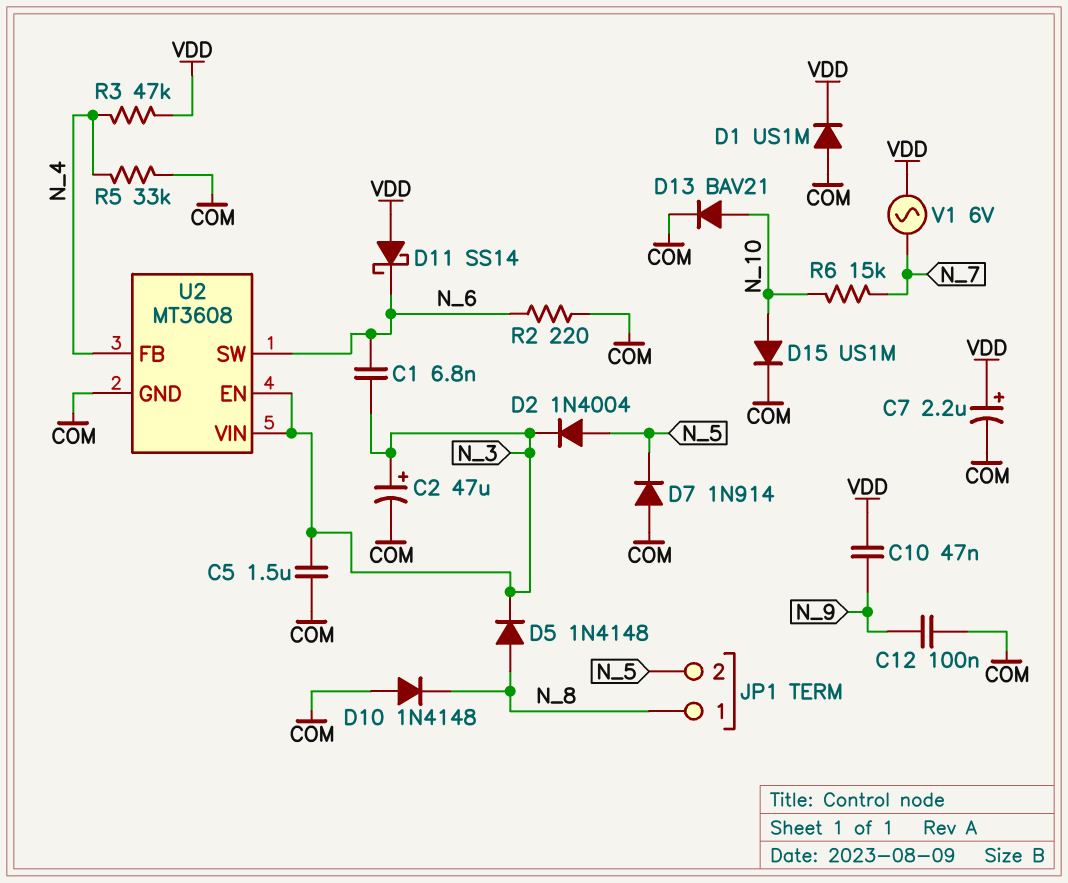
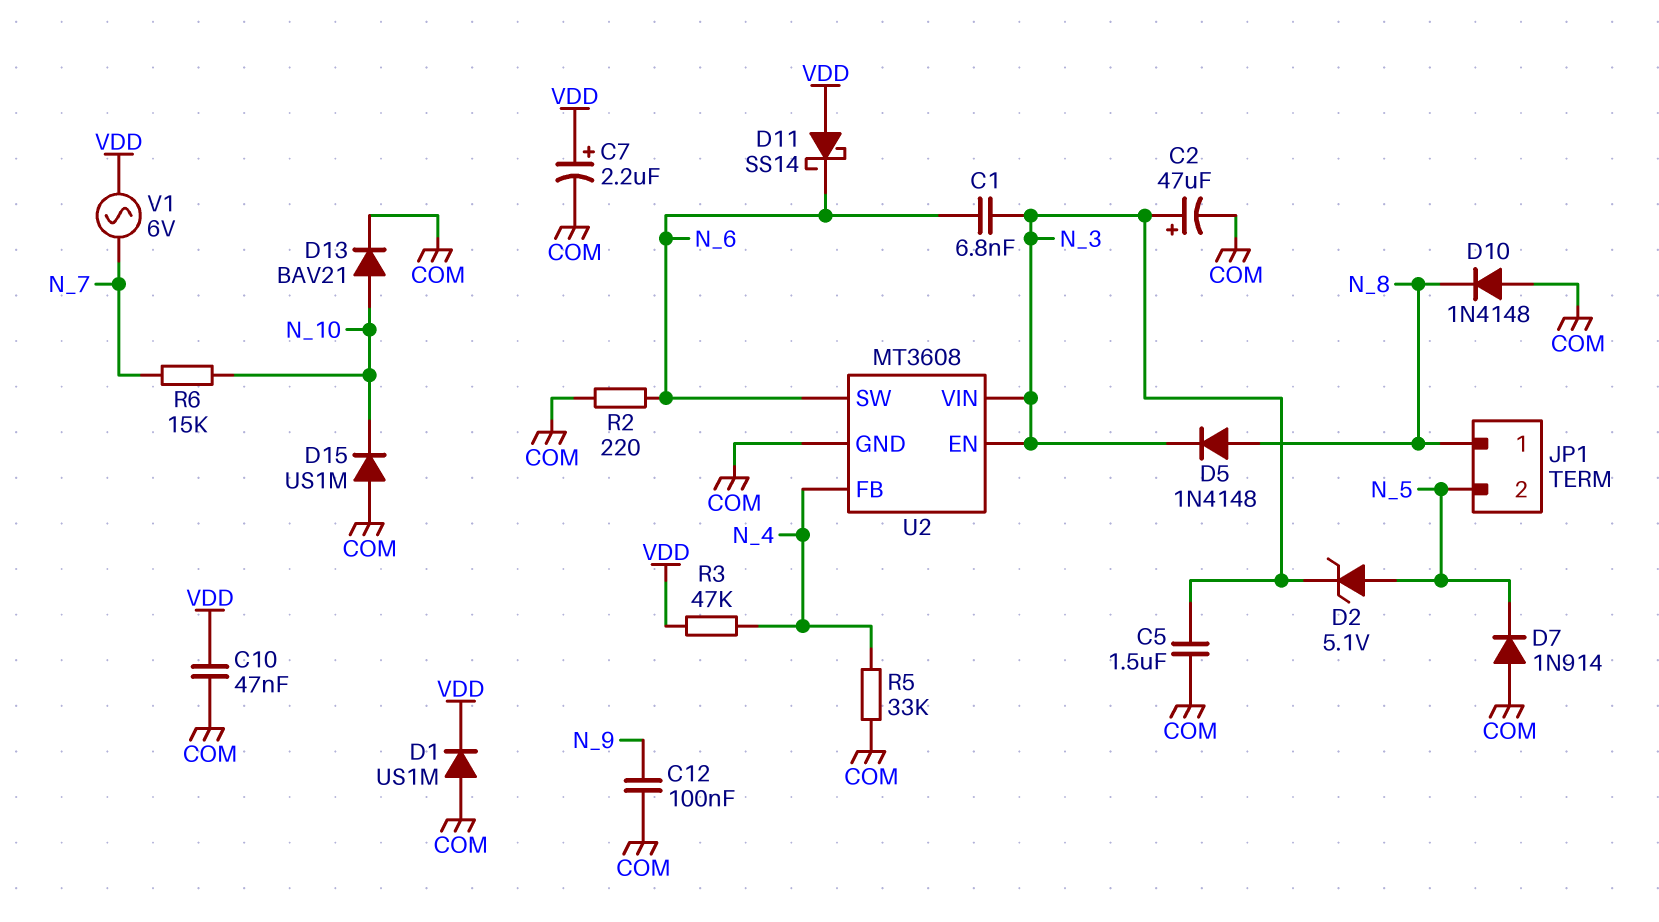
C10: 47nF (N_9, VDD) -> 47nF (COM, VDD)
D2: diode 1N4004 (A N_5, K N_3) -> zener 5.1V (A N_5, K N_3)
D15: diode US1M (A N_10, K COM) -> diode US1M (A COM, K N_10)

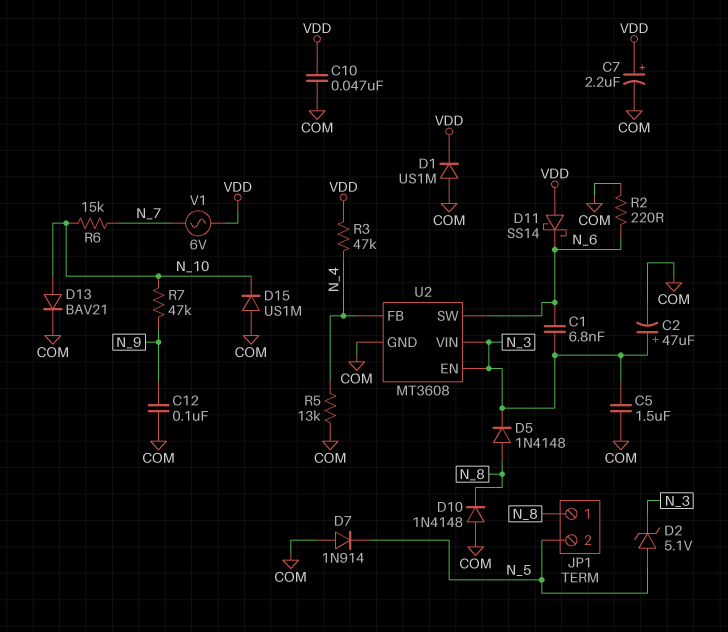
R5: 33k (COM, N_4) -> 13k (COM, N_4)
R7: none -> 47k (N_9, N_10)

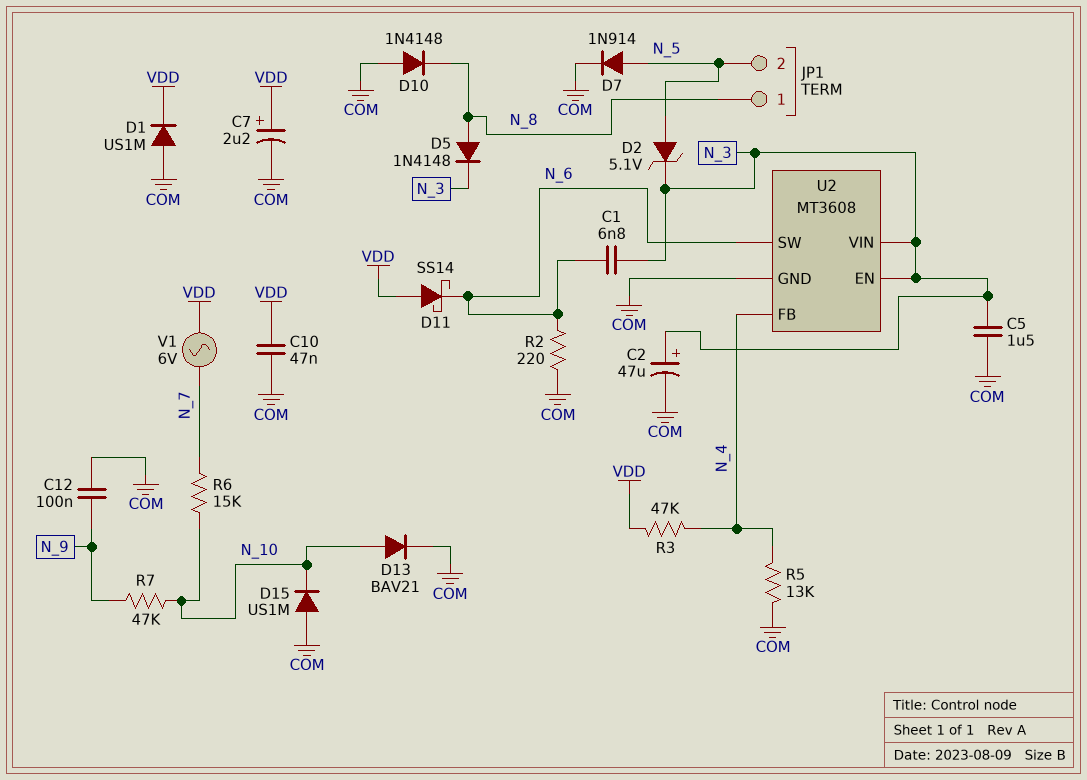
D7: diode 1N914 (A COM, K N_5) -> diode 1N914 (A N_5, K COM)

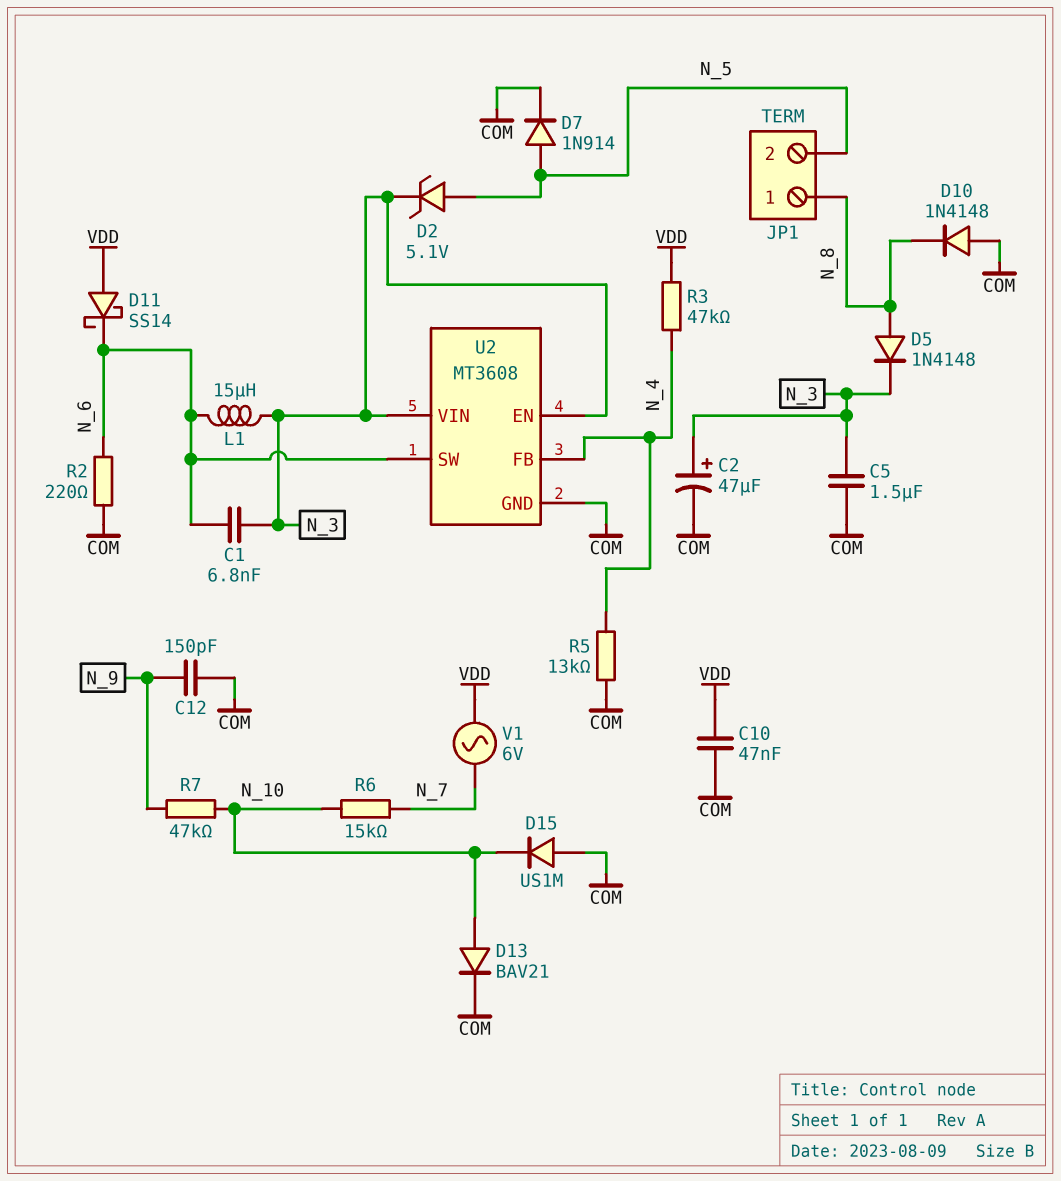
C7: 2.2uF (plus VDD, minus COM) -> none
C12: 100nF (COM, N_9) -> 150pF (COM, N_9)
D1: diode US1M (A COM, K VDD) -> none
L1: none -> 15uH (N_3, N_6)

